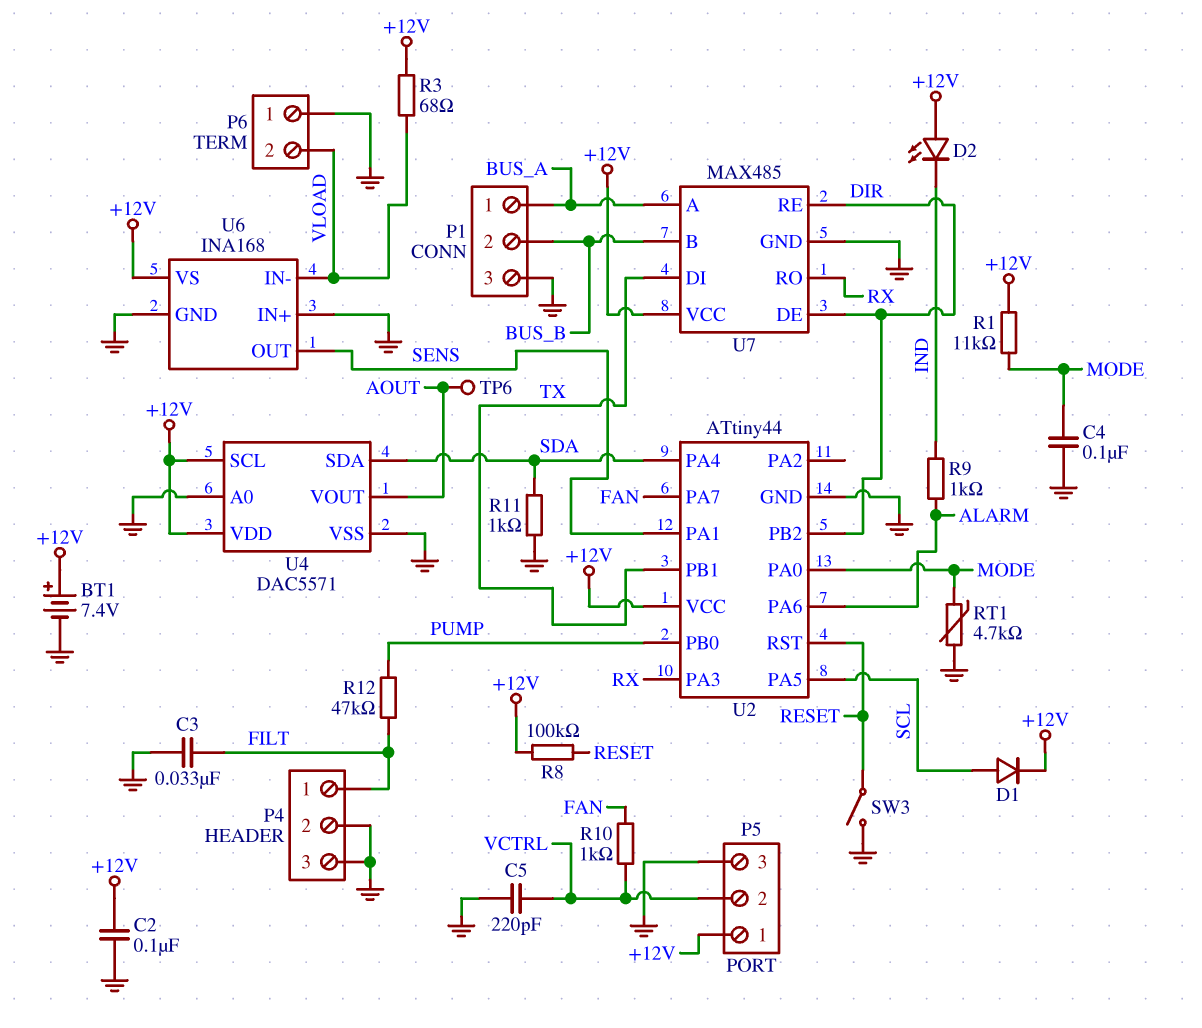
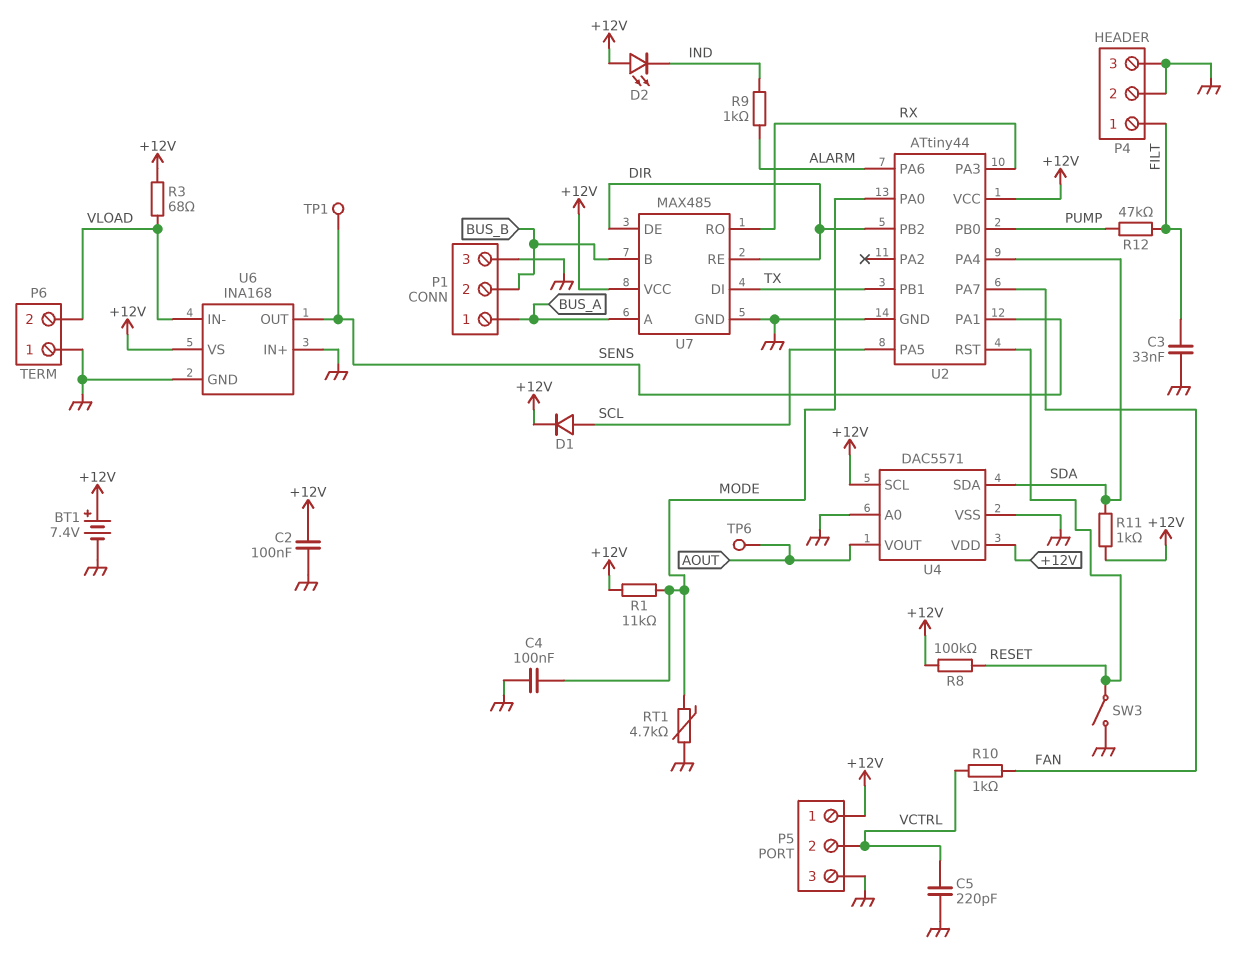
R11: 1k (GND, SDA) -> 1k (+12V, SDA)
TP1: none -> test point (SENS)

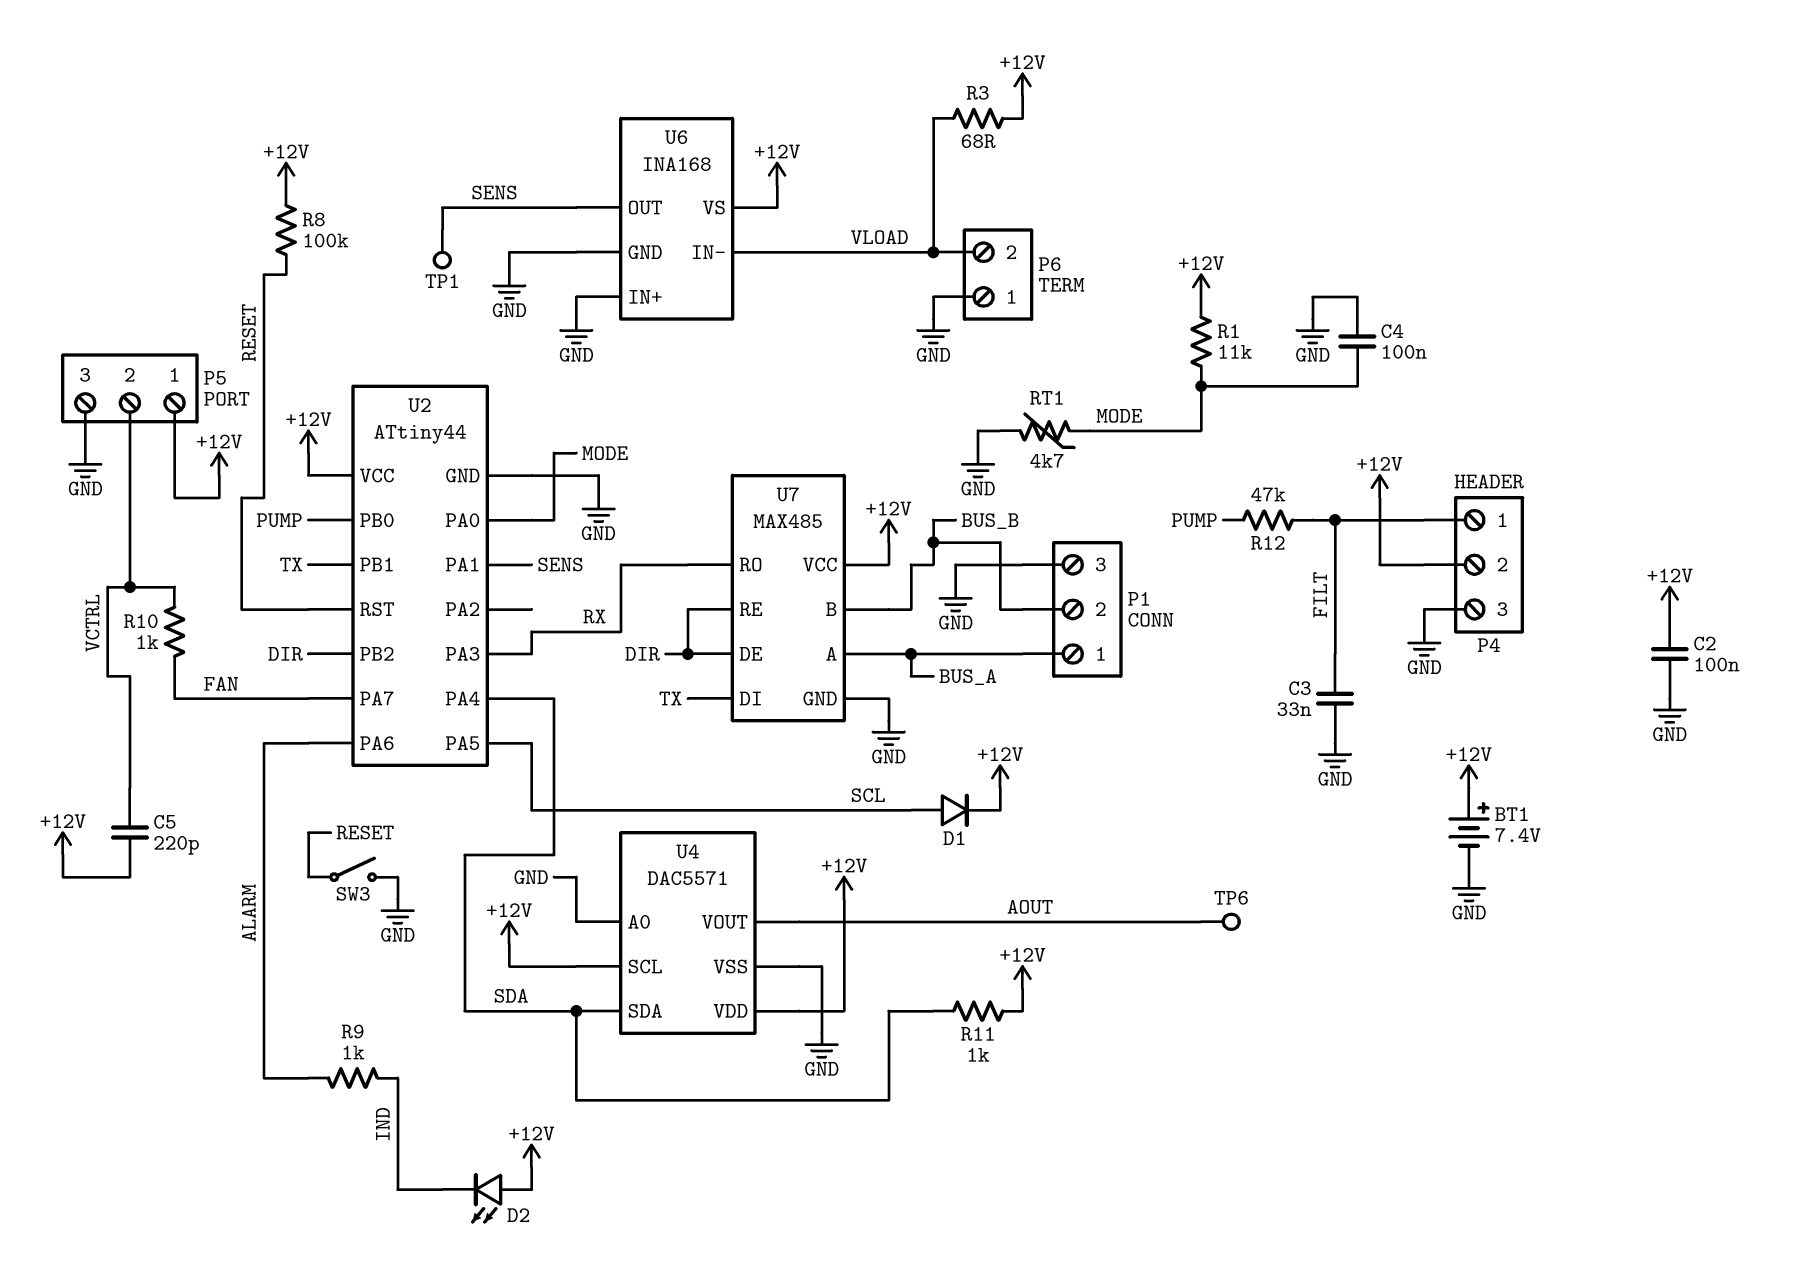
C5: 220pF (GND, VCTRL) -> 220pF (+12V, VCTRL)
P4 pin 2: GND -> +12V

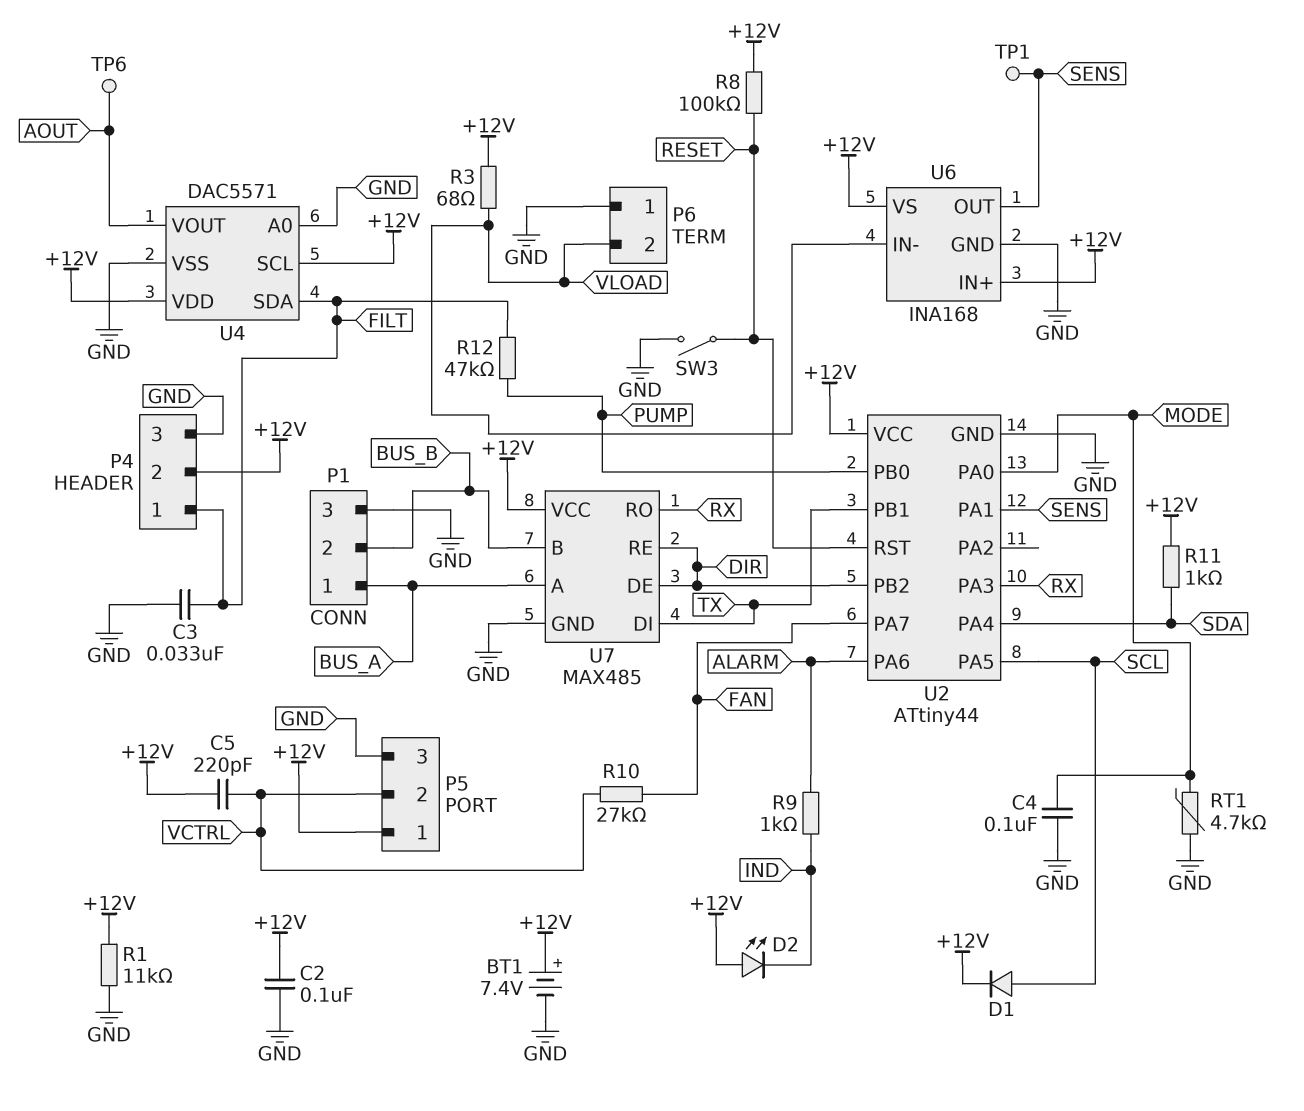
R1: 11k (+12V, MODE) -> 11k (+12V, GND)
R10: 1k (FAN, VCTRL) -> 27k (FAN, VCTRL)
U4 pin SDA: SDA -> FILT
U6 pin IN+: GND -> +12V

